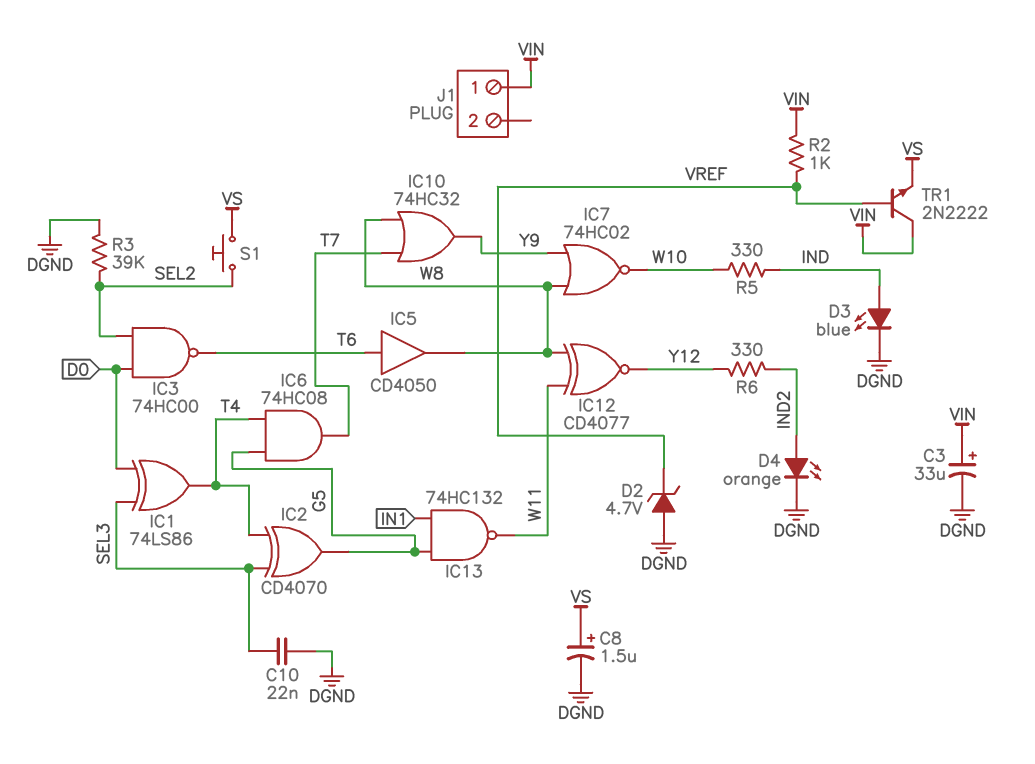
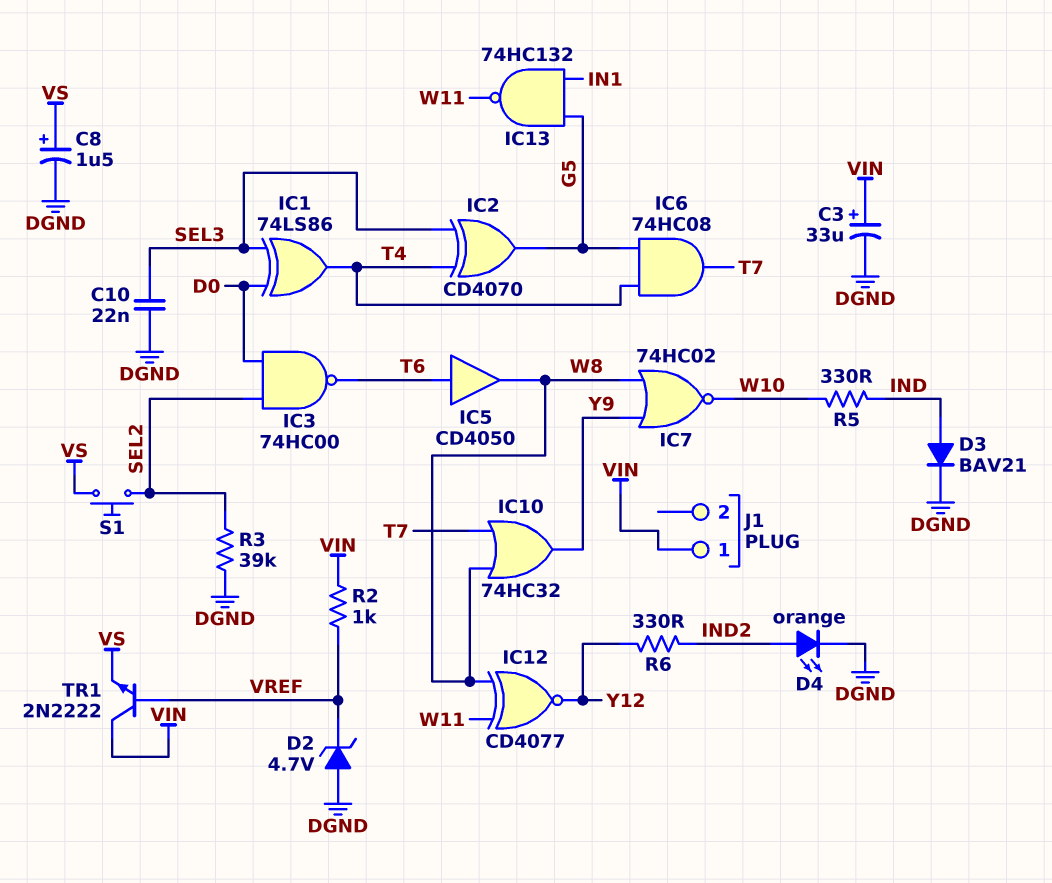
D3: LED blue (A IND, K DGND) -> diode BAV21 (A IND, K DGND)

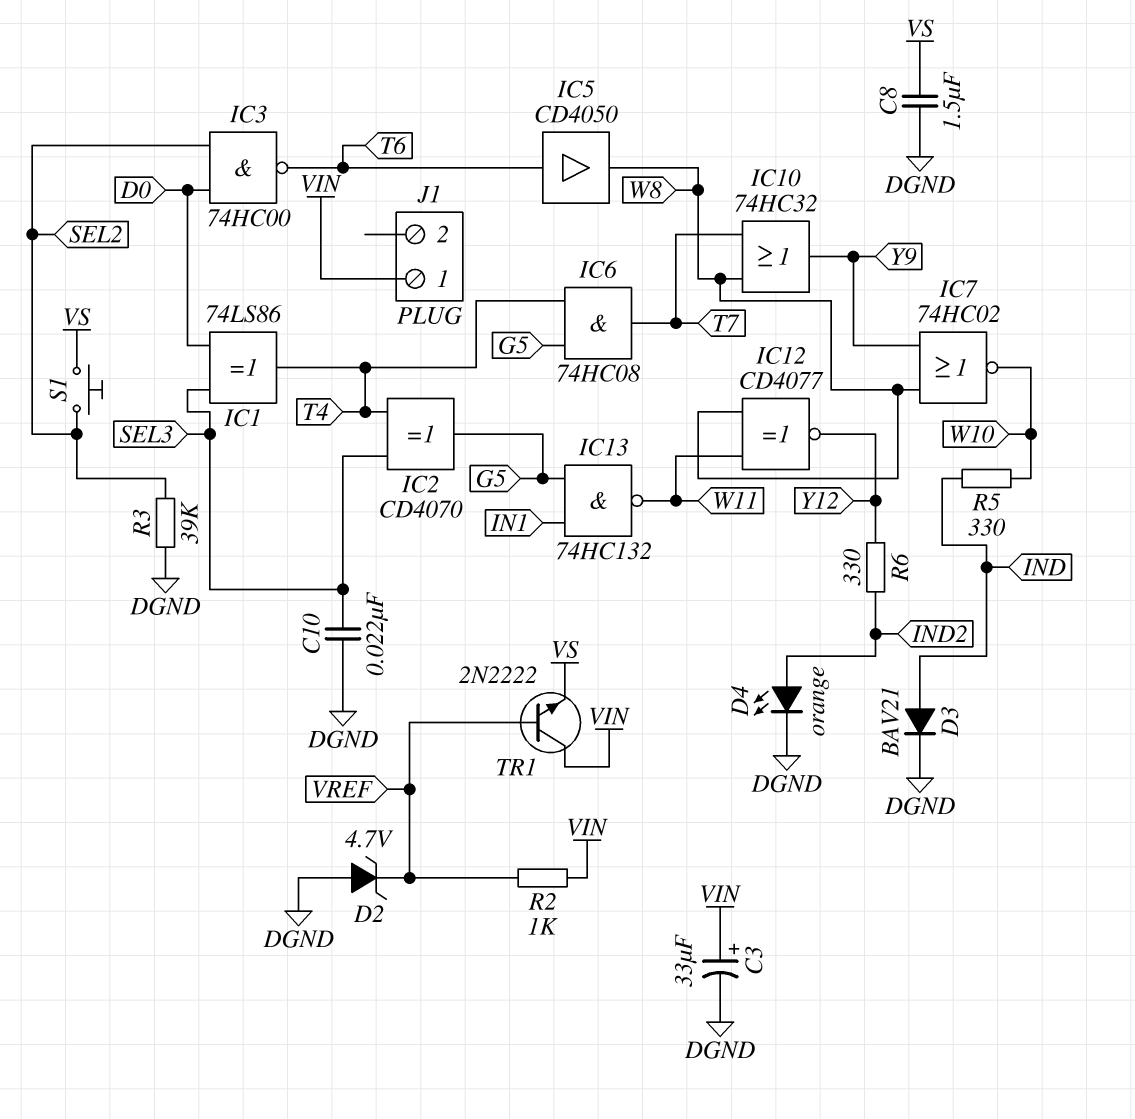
C8: 1.5uF (plus VS, minus DGND) -> 1.5uF (DGND, VS)

